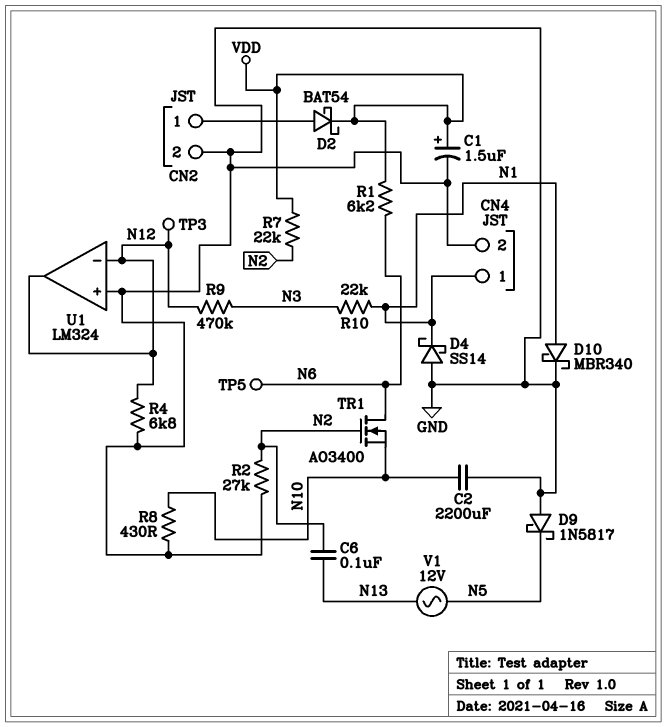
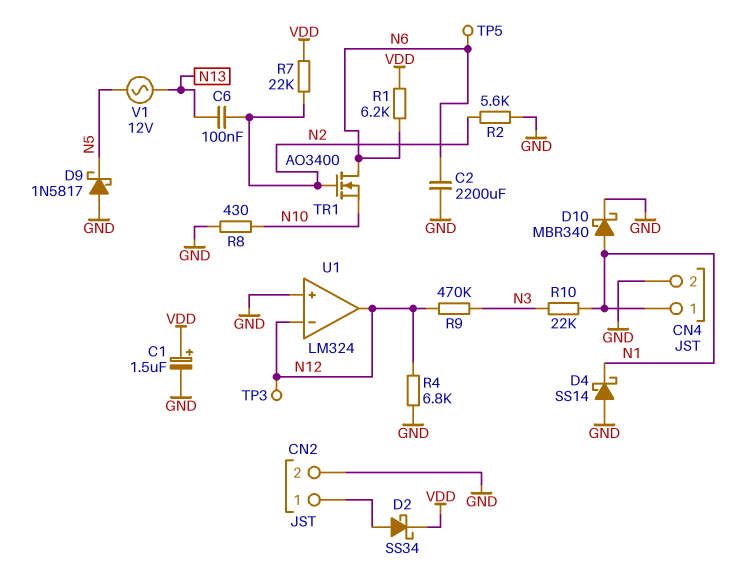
C2: 2200uF (GND, N10) -> 2200uF (GND, N6)
D2: schottky BAT54 (A CN2/1, K VDD) -> schottky SS34 (A CN2/1, K VDD)
R2: 27k (GND, N2) -> 5.6k (GND, N2)

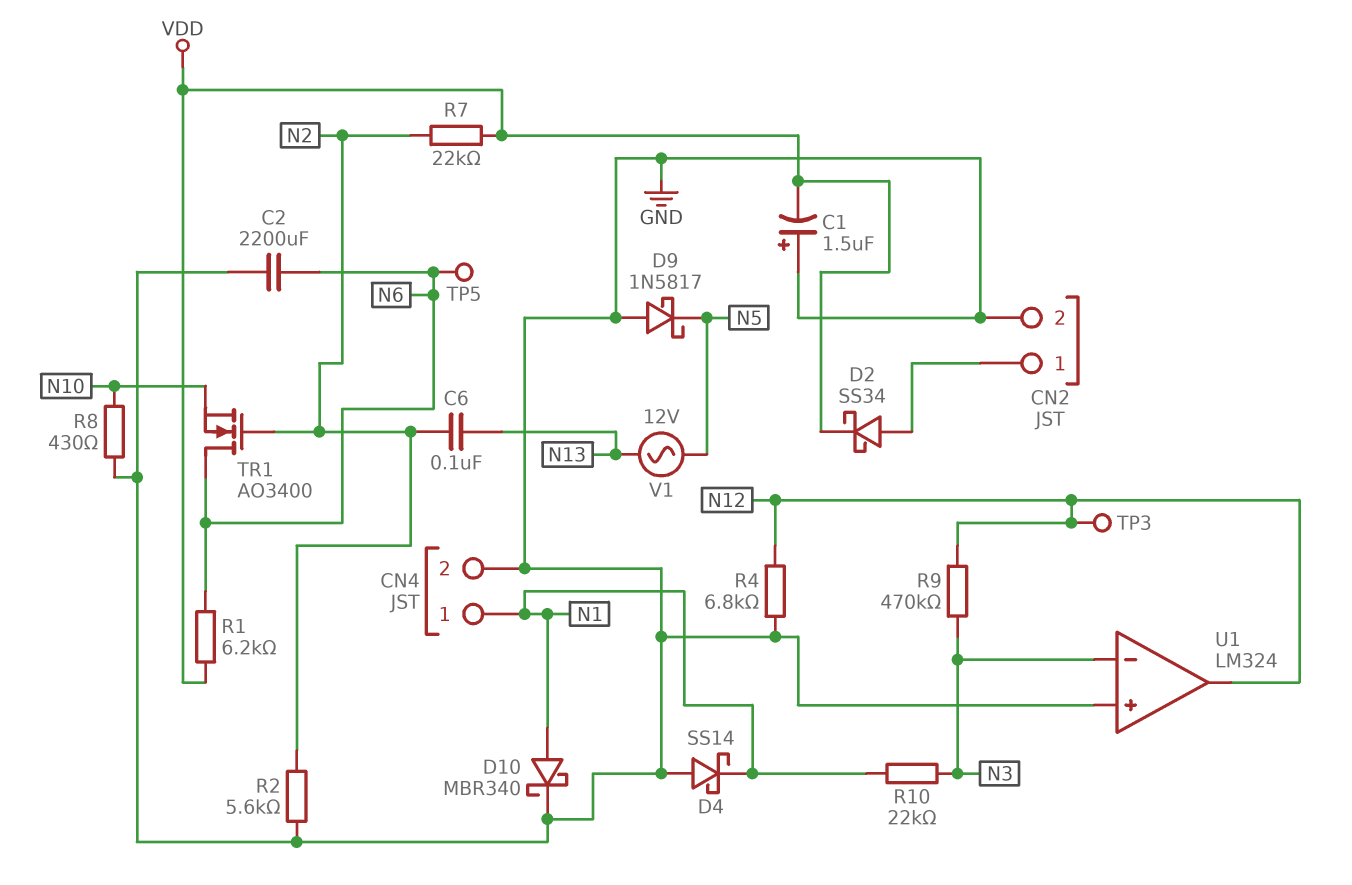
C1: 1.5uF (plus VDD, minus GND) -> 1.5uF (plus GND, minus VDD)
U1 pin in-: N12 -> N3

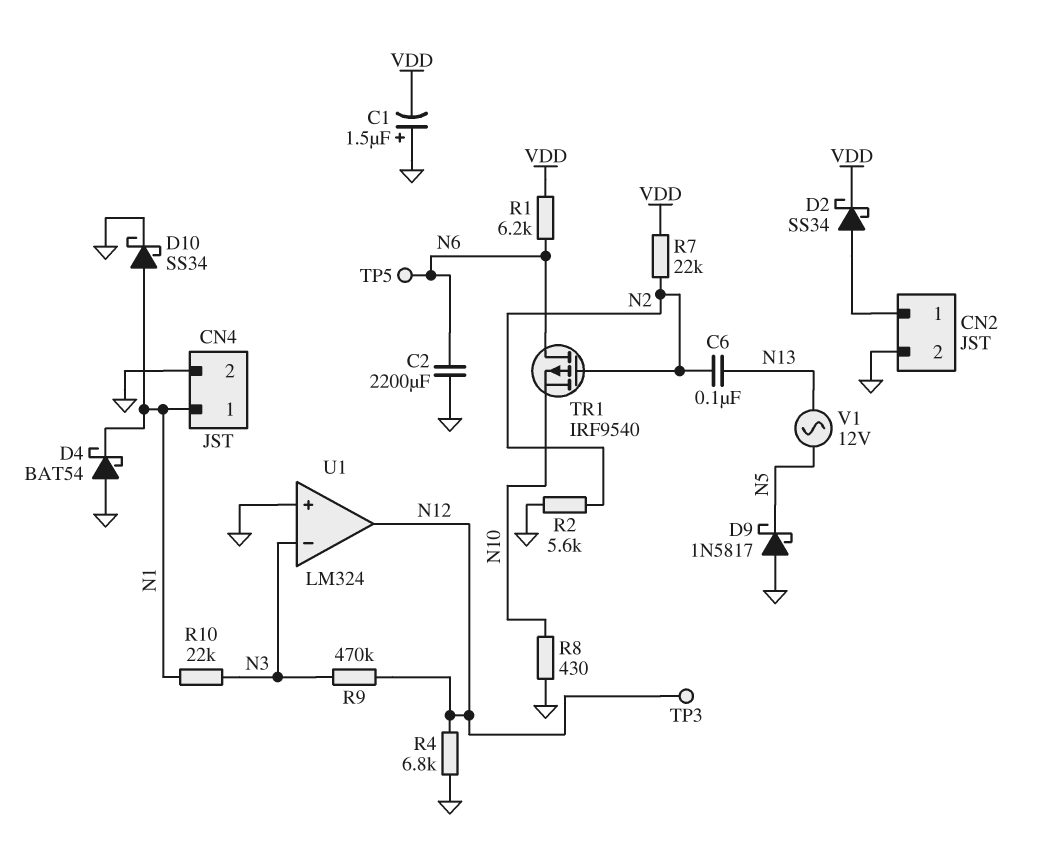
D4: schottky SS14 (A GND, K N1) -> schottky BAT54 (A GND, K N1)
D10: schottky MBR340 (A N1, K GND) -> schottky SS34 (A N1, K GND)
TR1: NMOS AO3400 (G N2, D N6, S N10) -> PMOS IRF9540 (G N2, D N6, S N10)

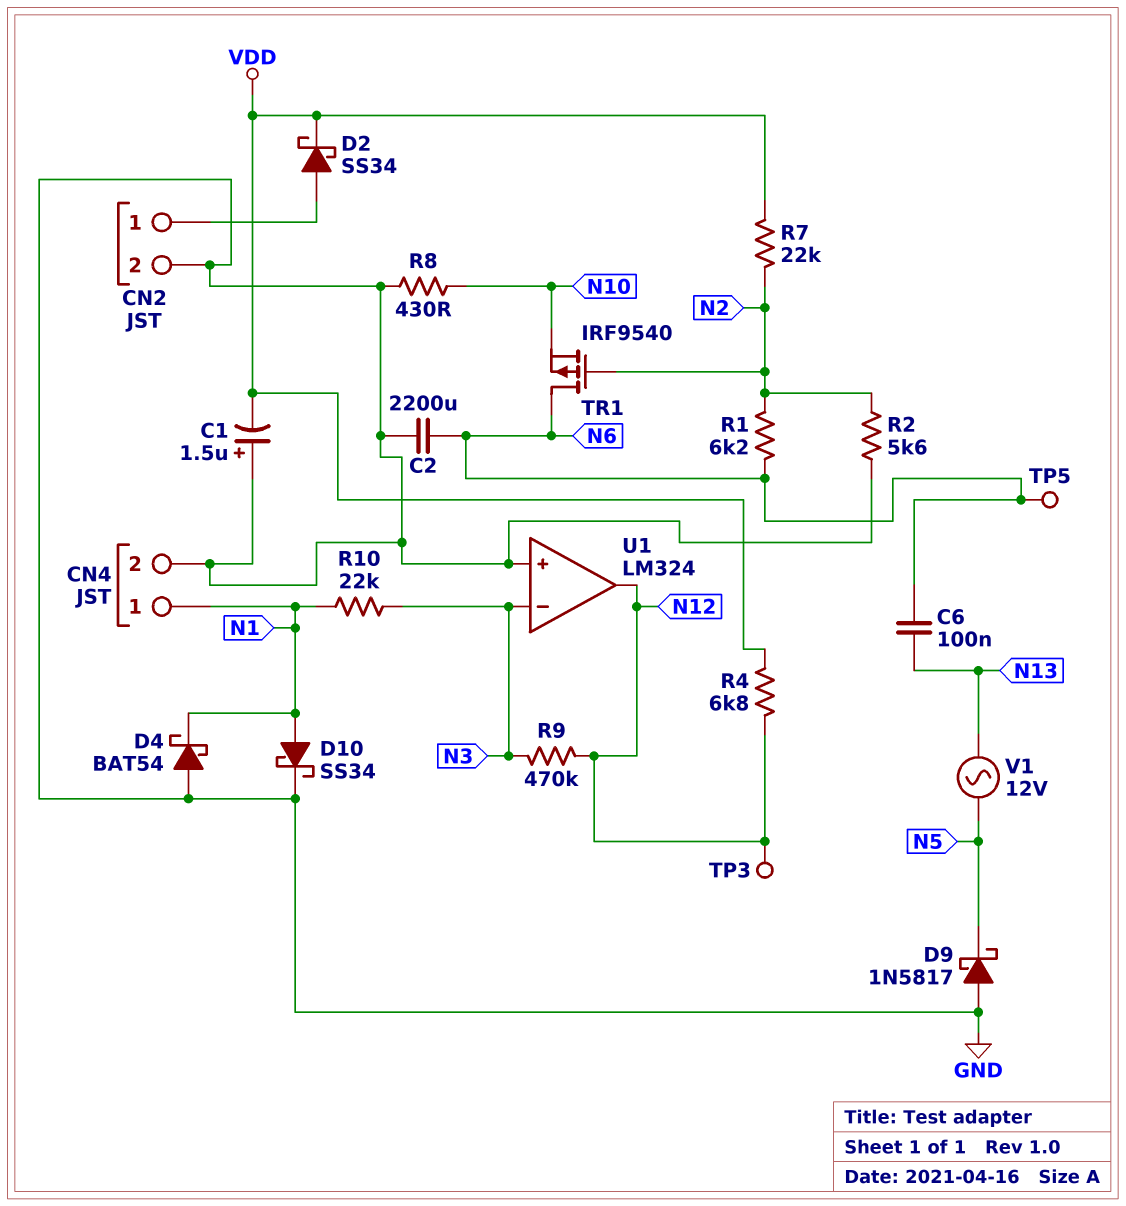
C6: 100nF (N2, N13) -> 100nF (N6, N13)
R1: 6.2k (N6, VDD) -> 6.2k (N2, N6)
R4: 6.8k (GND, N12) -> 6.8k (N12, VDD)

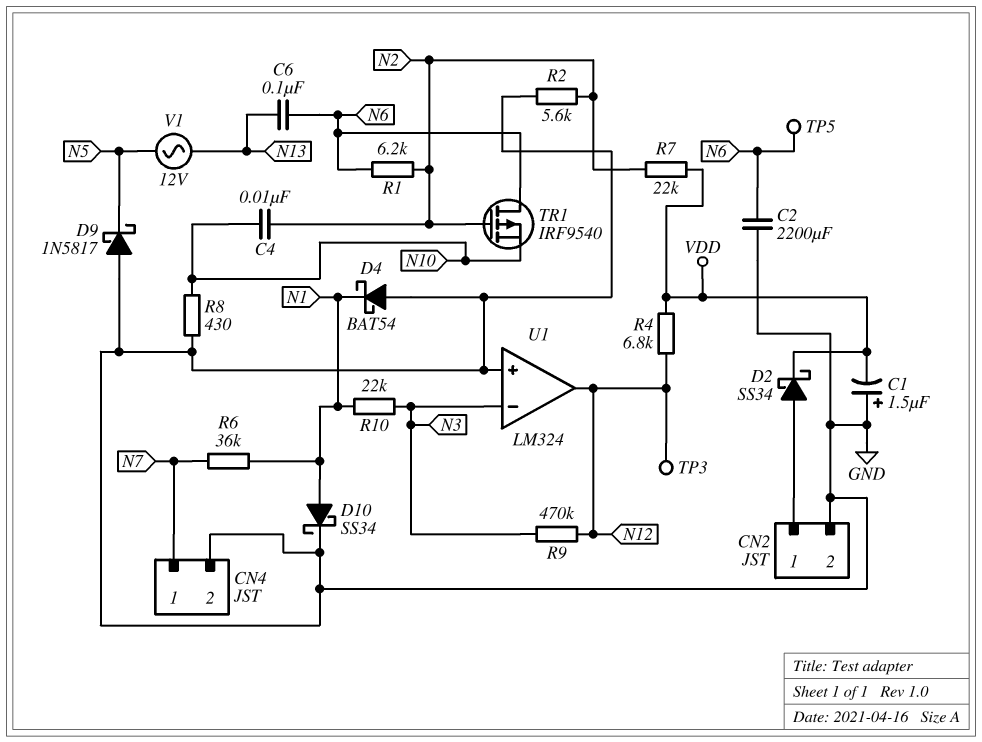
C4: none -> 10nF (N2, N10)
CN4 pin 1: N1 -> N7
R6: none -> 36k (N1, N7)

